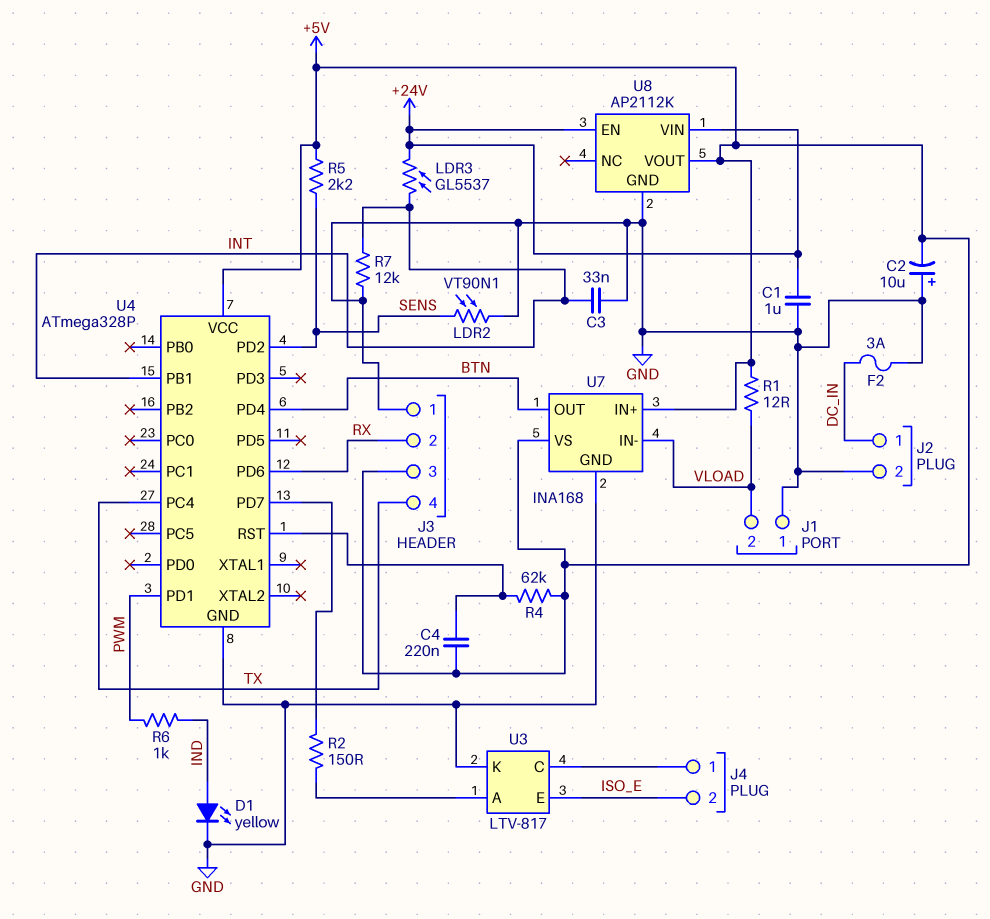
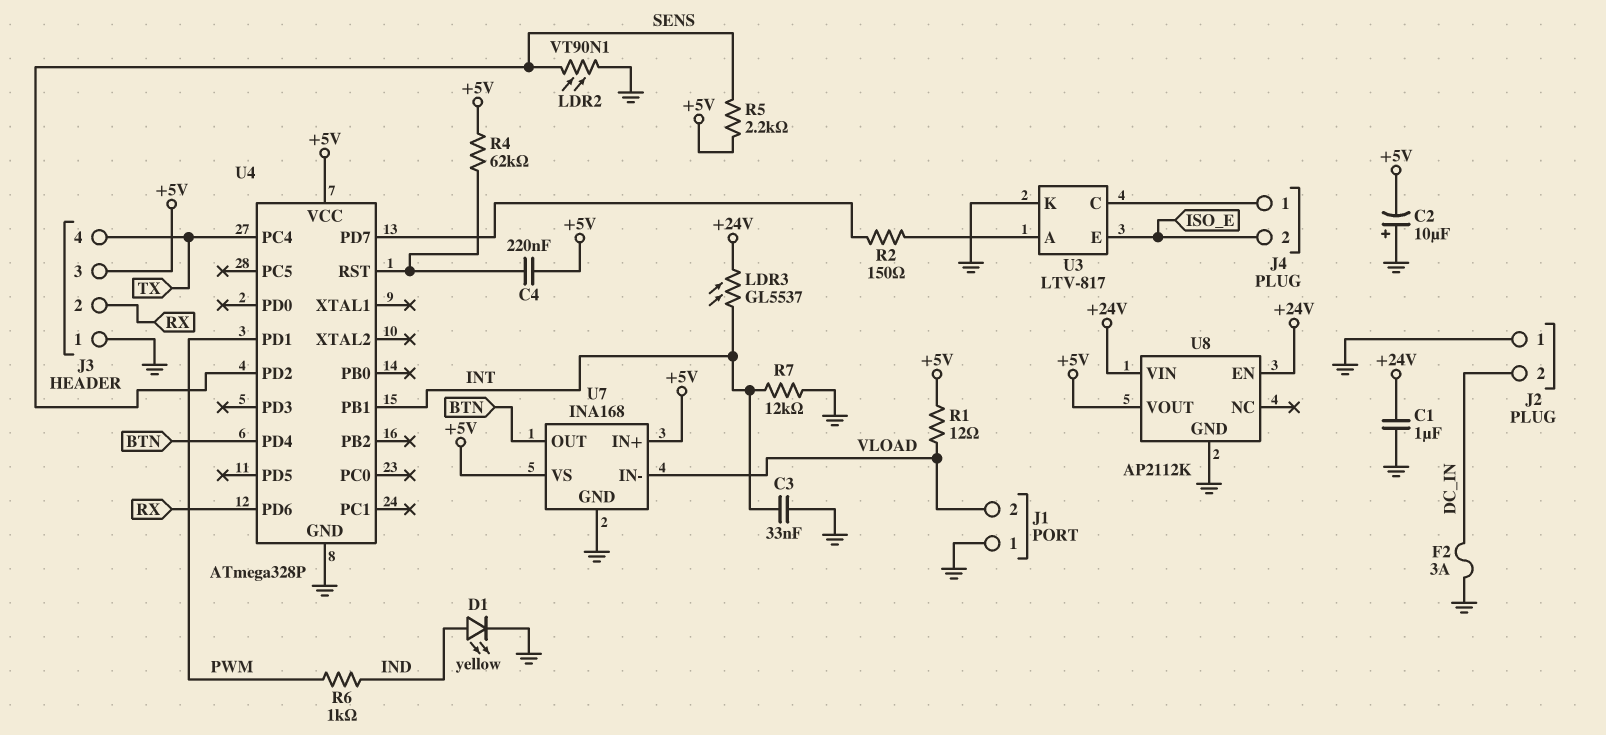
J2 pin 1: DC_IN -> GND
J2 pin 2: GND -> DC_IN

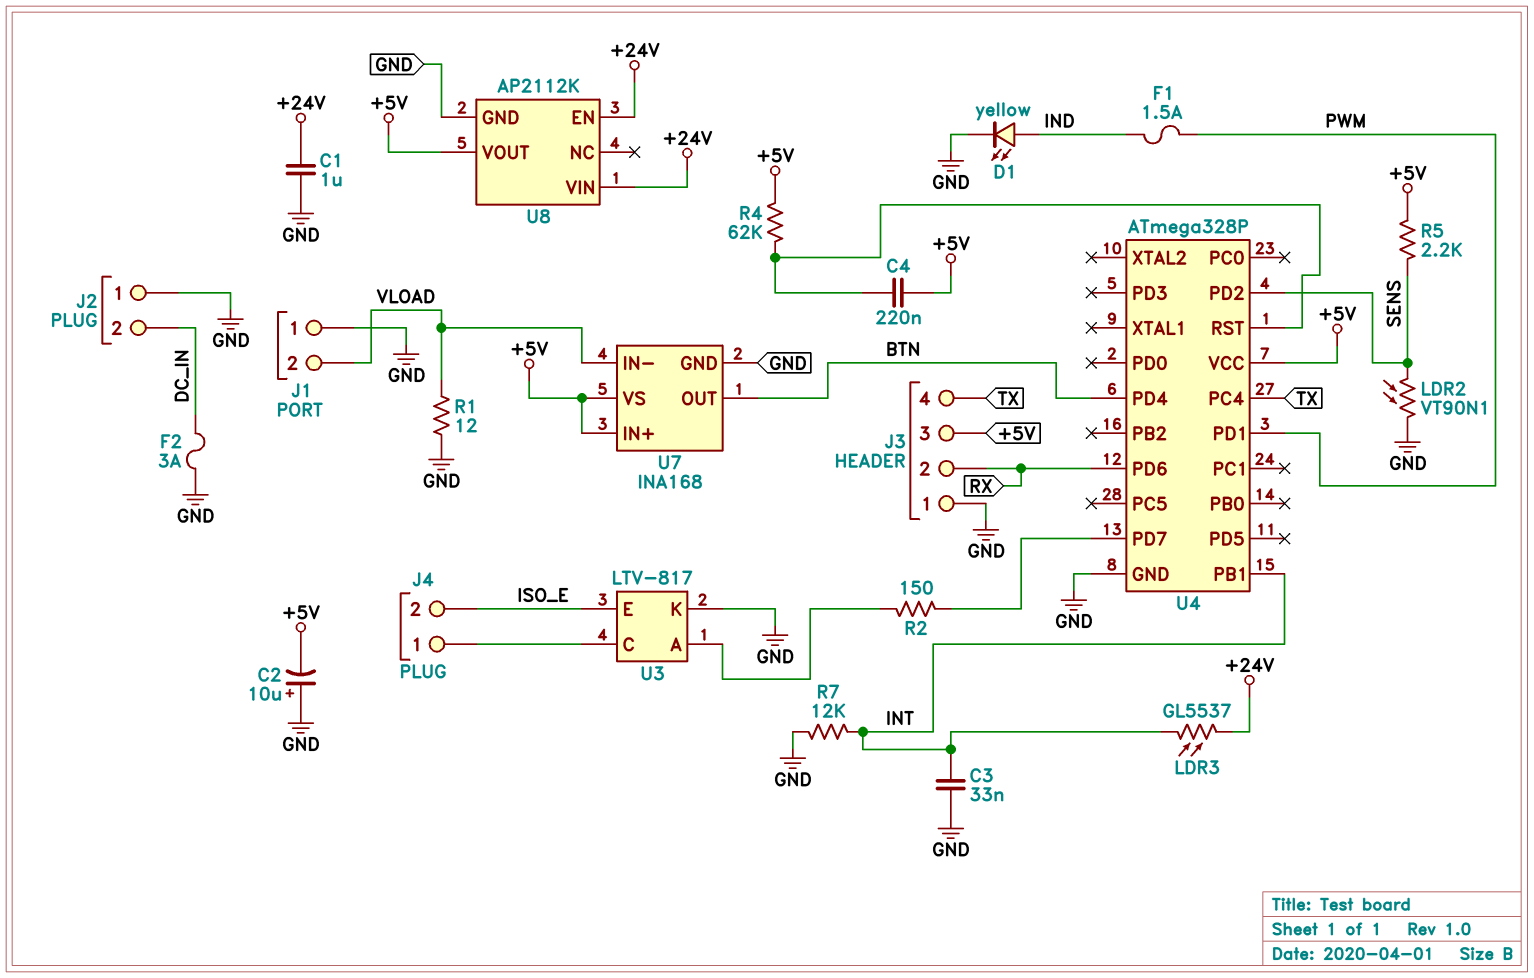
F1: none -> 1.5A (IND, PWM)
R1: 12 (+5V, VLOAD) -> 12 (GND, VLOAD)
R6: 1k (IND, PWM) -> none

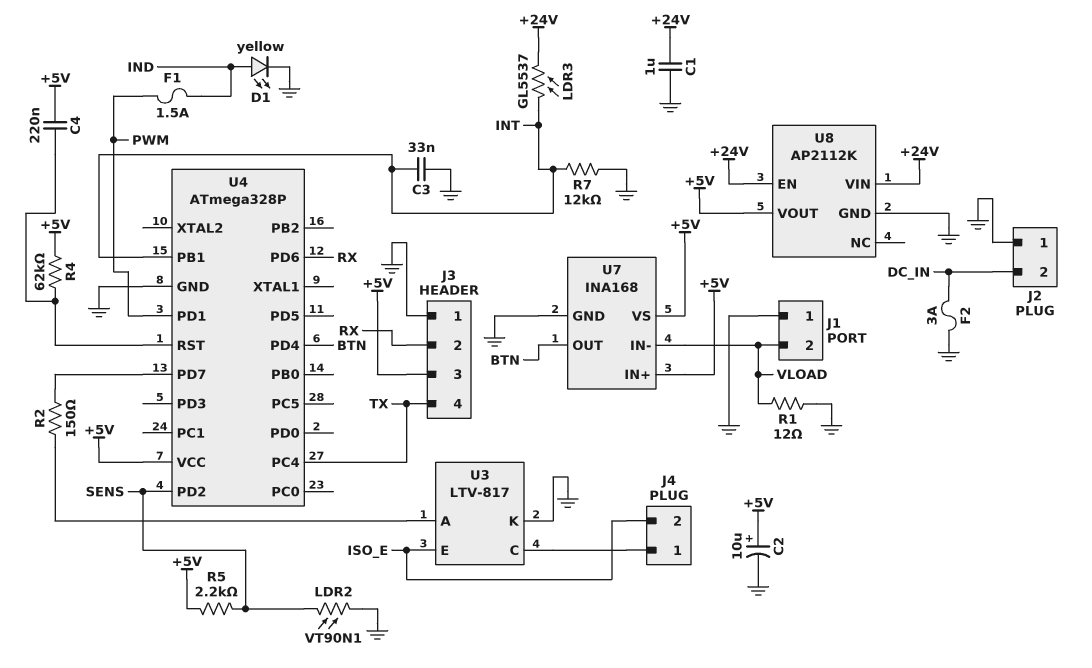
C2: 10uF (plus GND, minus +5V) -> 10uF (plus +5V, minus GND)

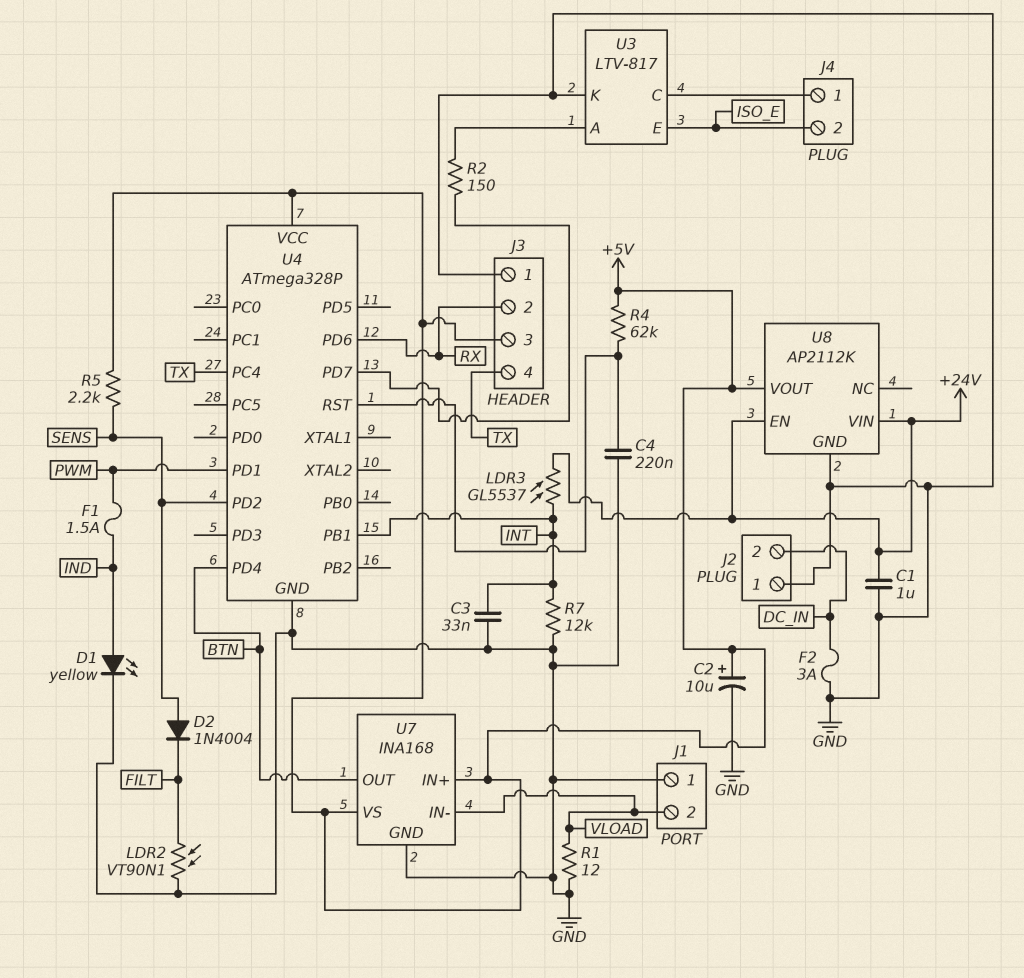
C4: 220nF (+5V, U4/RST) -> 220nF (GND, U4/RST)
D2: none -> diode 1N4004 (A SENS, K FILT)
LDR2: VT90N1 (GND, SENS) -> VT90N1 (FILT, GND)

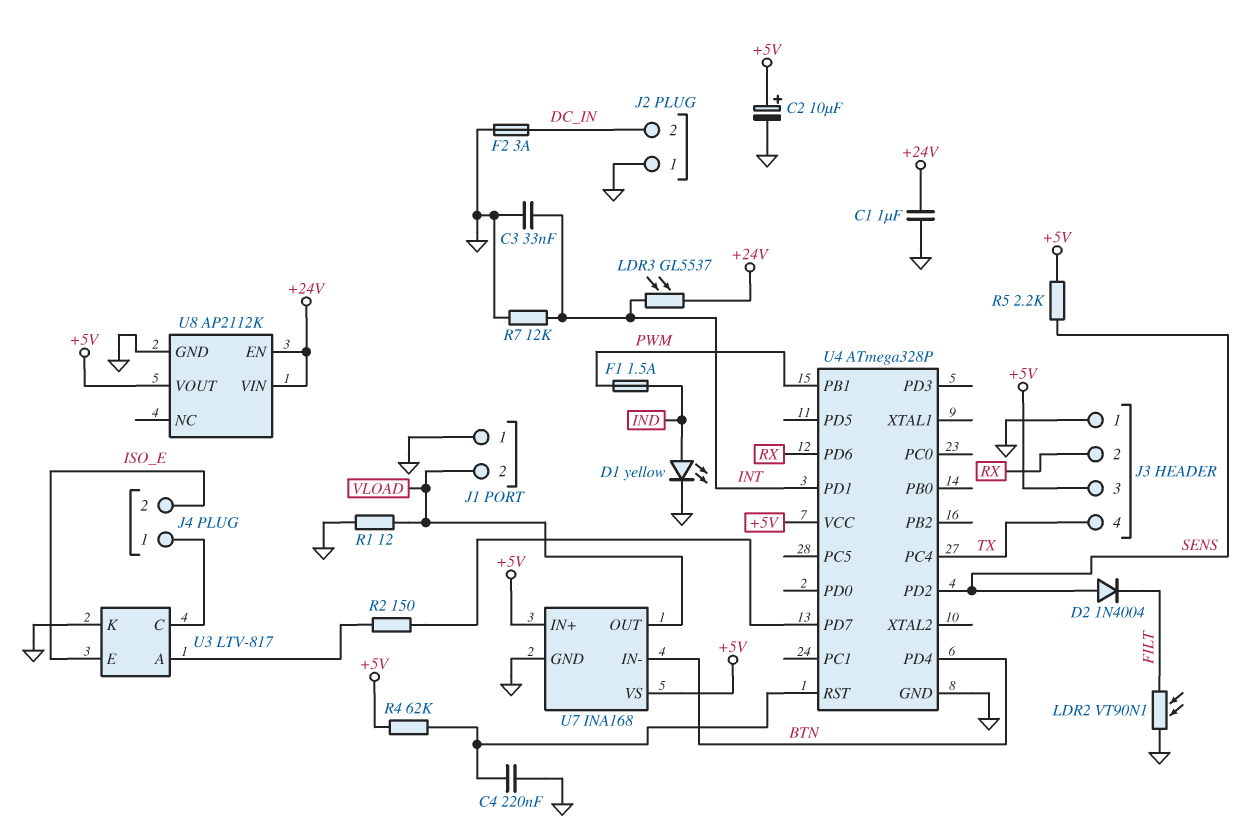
U4 pin PB1: INT -> PWM
U4 pin PD1: PWM -> INT
U7 pin IN-: VLOAD -> BTN
U7 pin OUT: BTN -> VLOAD

